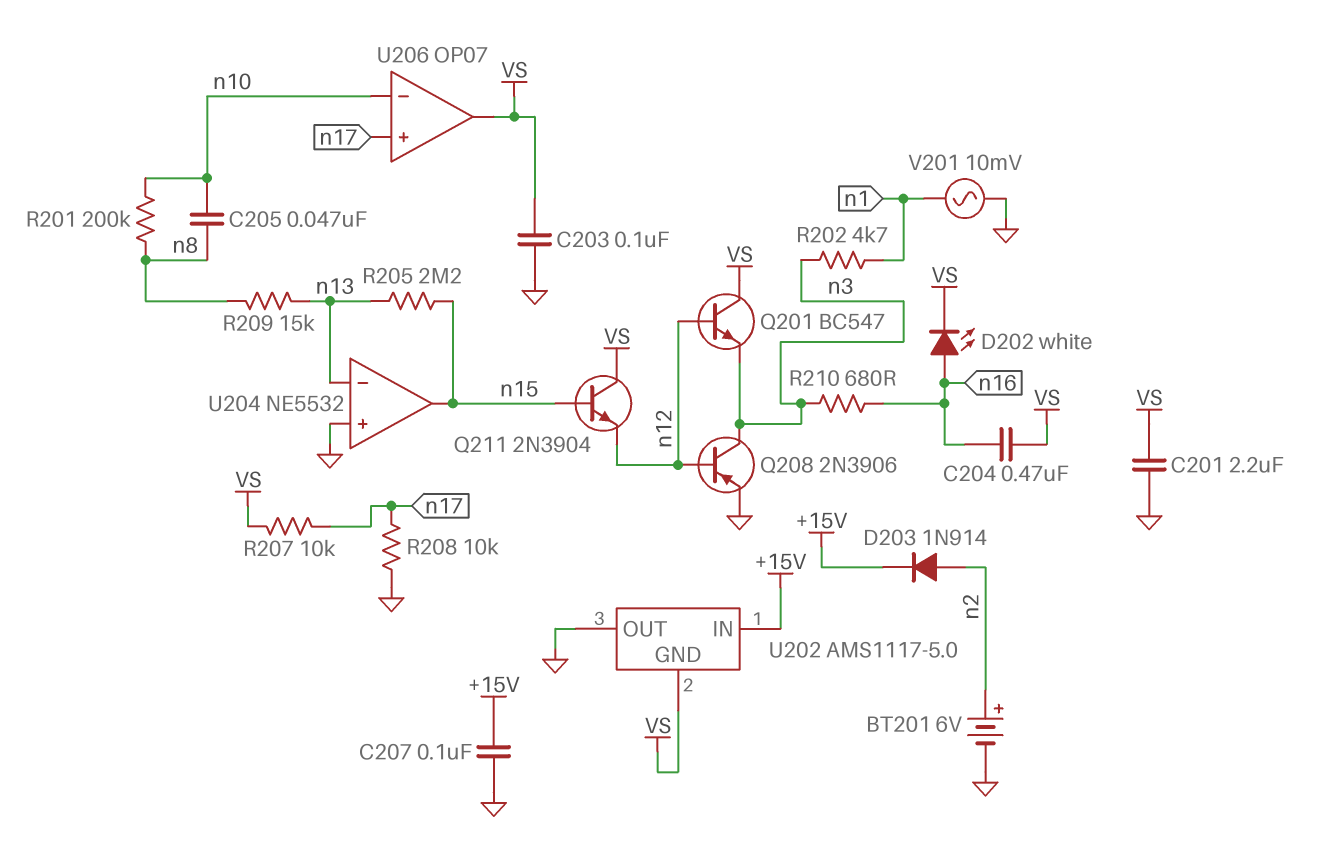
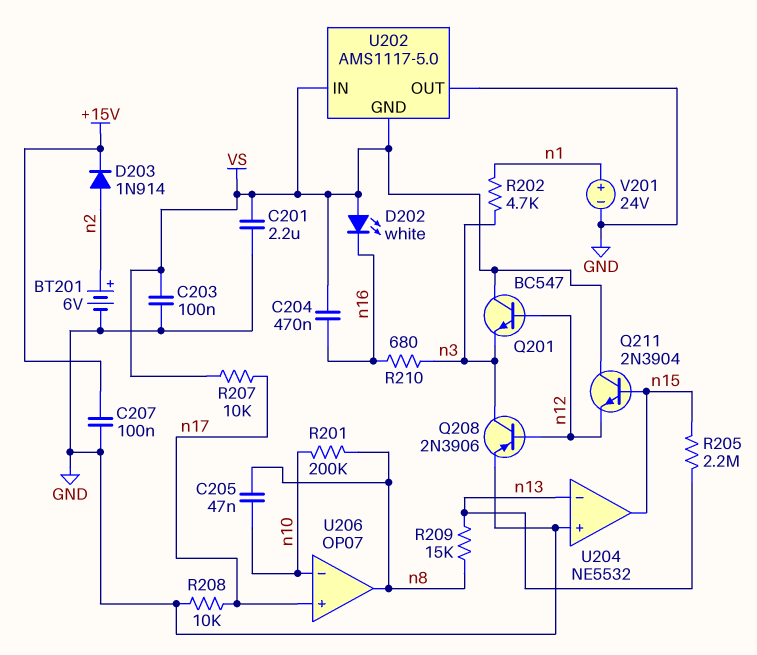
D202: LED white (A n16, K VS) -> LED white (A VS, K n16)
U202 pin IN: +15V -> VS
U206 pin out: VS -> n8
V201: AC 10mV (GND, n1) -> 24V (plus n1, minus GND)

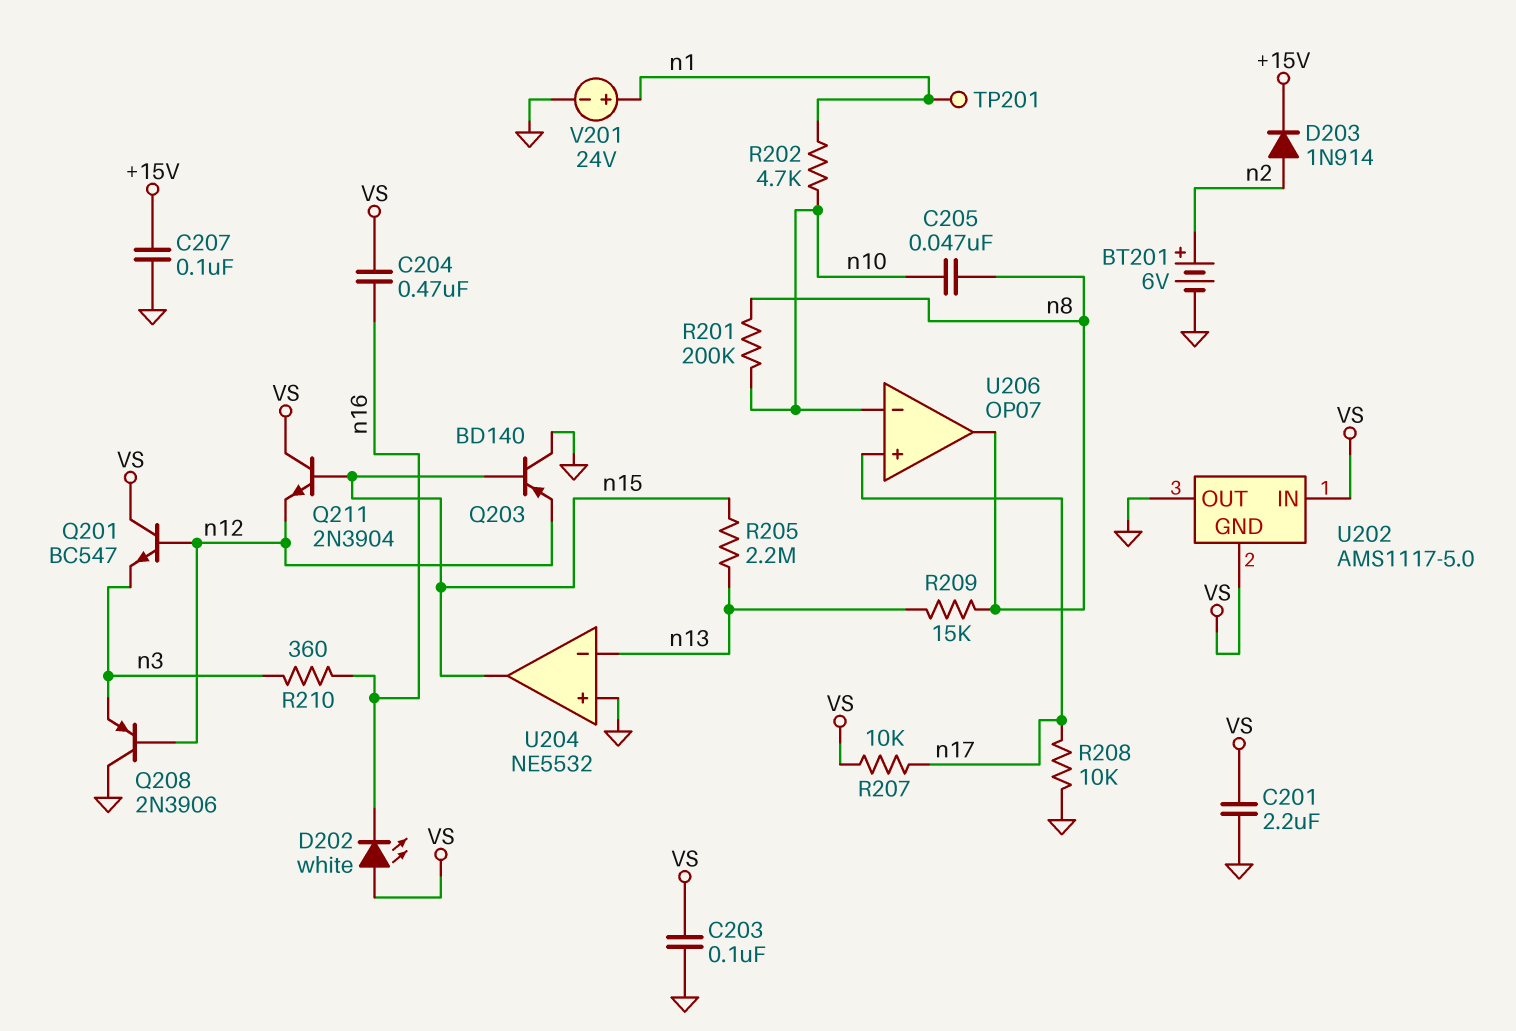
Q203: none -> PNP BD140 (B n15, C GND, E n12)
Q208: PNP 2N3906 (B n12, C n3, E GND) -> PNP 2N3906 (B n12, C GND, E n3)
R202: 4.7k (n1, n3) -> 4.7k (n1, n10)
R210: 680 (n3, n16) -> 360 (n3, n16)
TP201: none -> test point (n1)

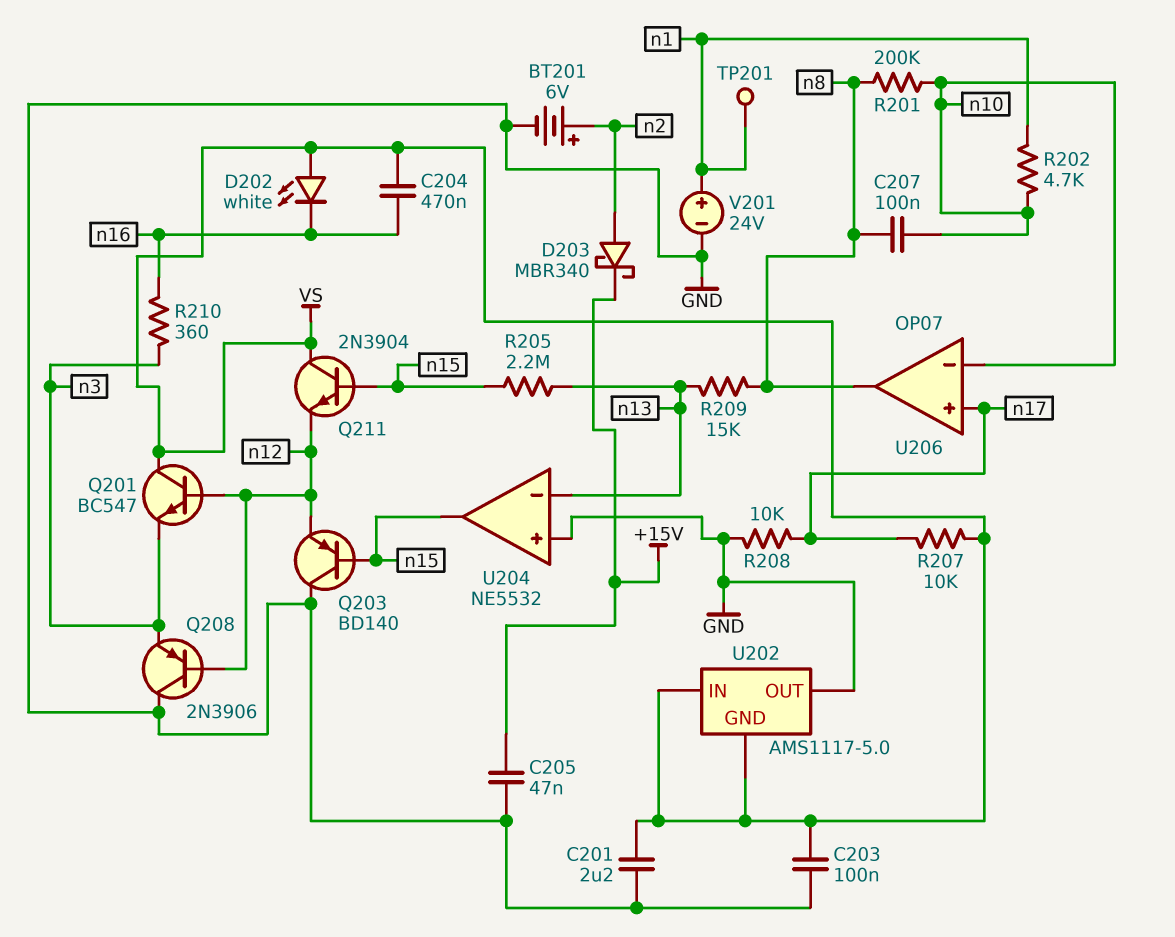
C205: 47nF (n8, n10) -> 47nF (+15V, GND)
C207: 100nF (+15V, GND) -> 100nF (n8, n10)
D203: diode 1N914 (A n2, K +15V) -> schottky MBR340 (A n2, K +15V)

